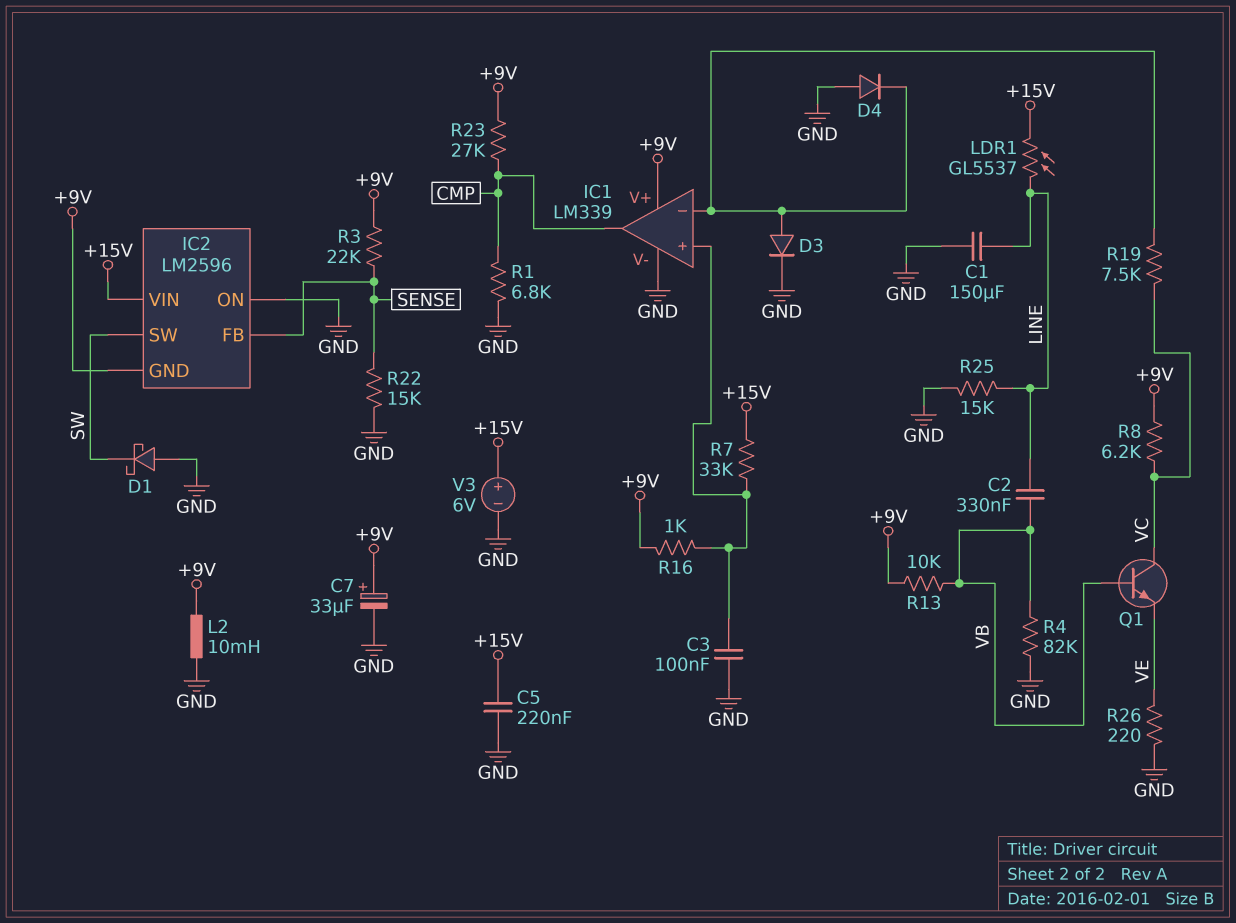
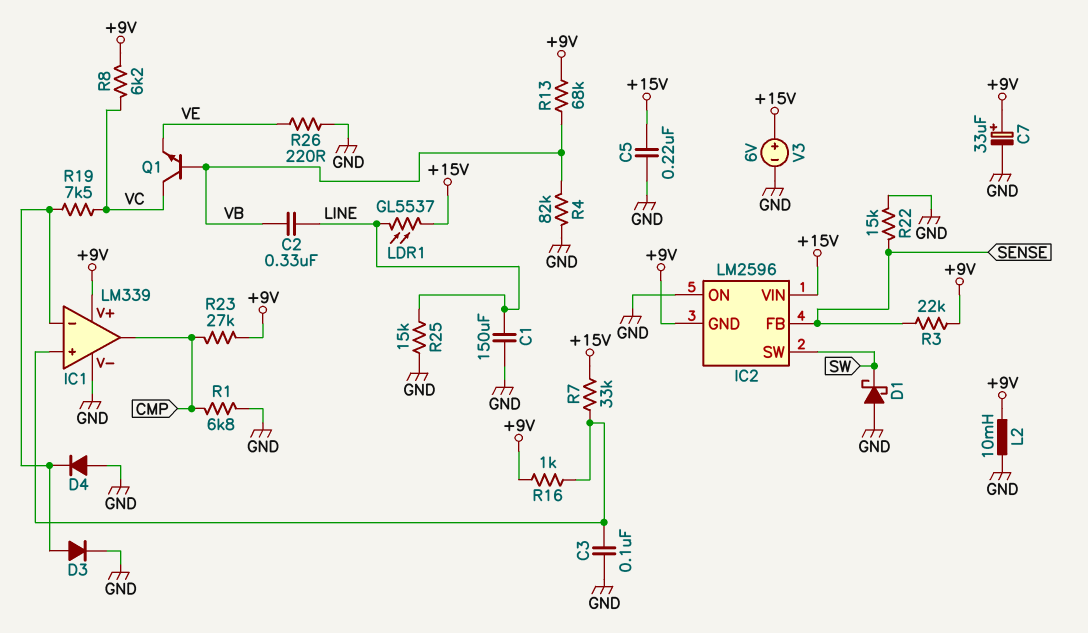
R13: 10k (+9V, VB) -> 68k (+9V, VB)

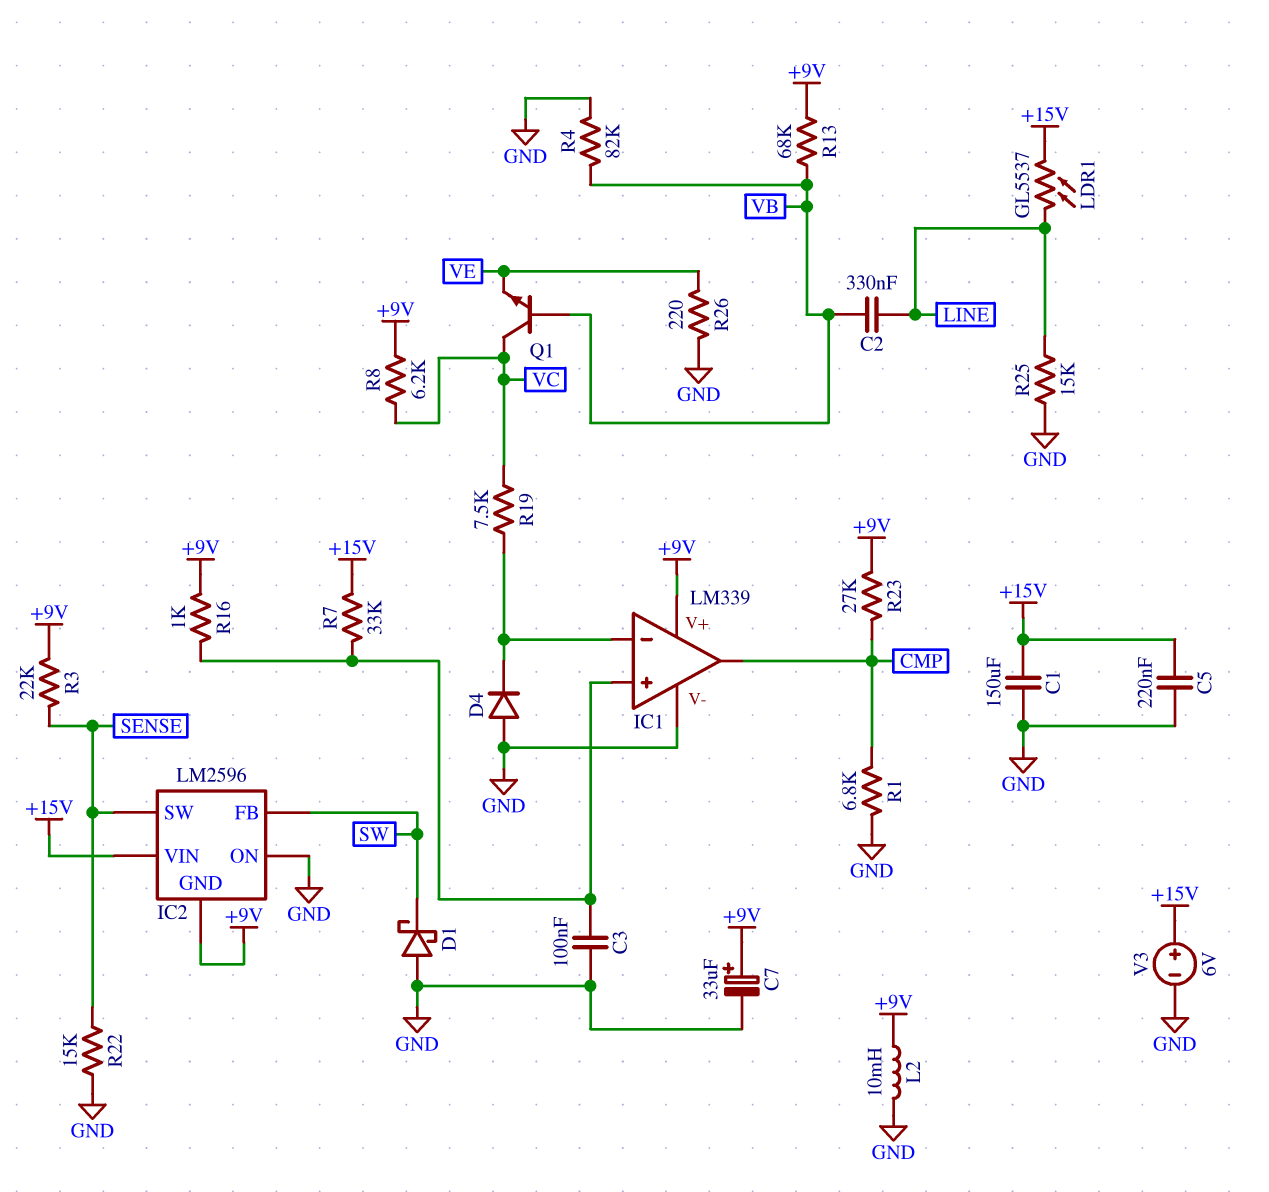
C1: 150uF (GND, LINE) -> 150uF (+15V, GND)
D3: diode (A IC1/in-, K GND) -> none
IC2 pin FB: SENSE -> SW
IC2 pin SW: SW -> SENSE

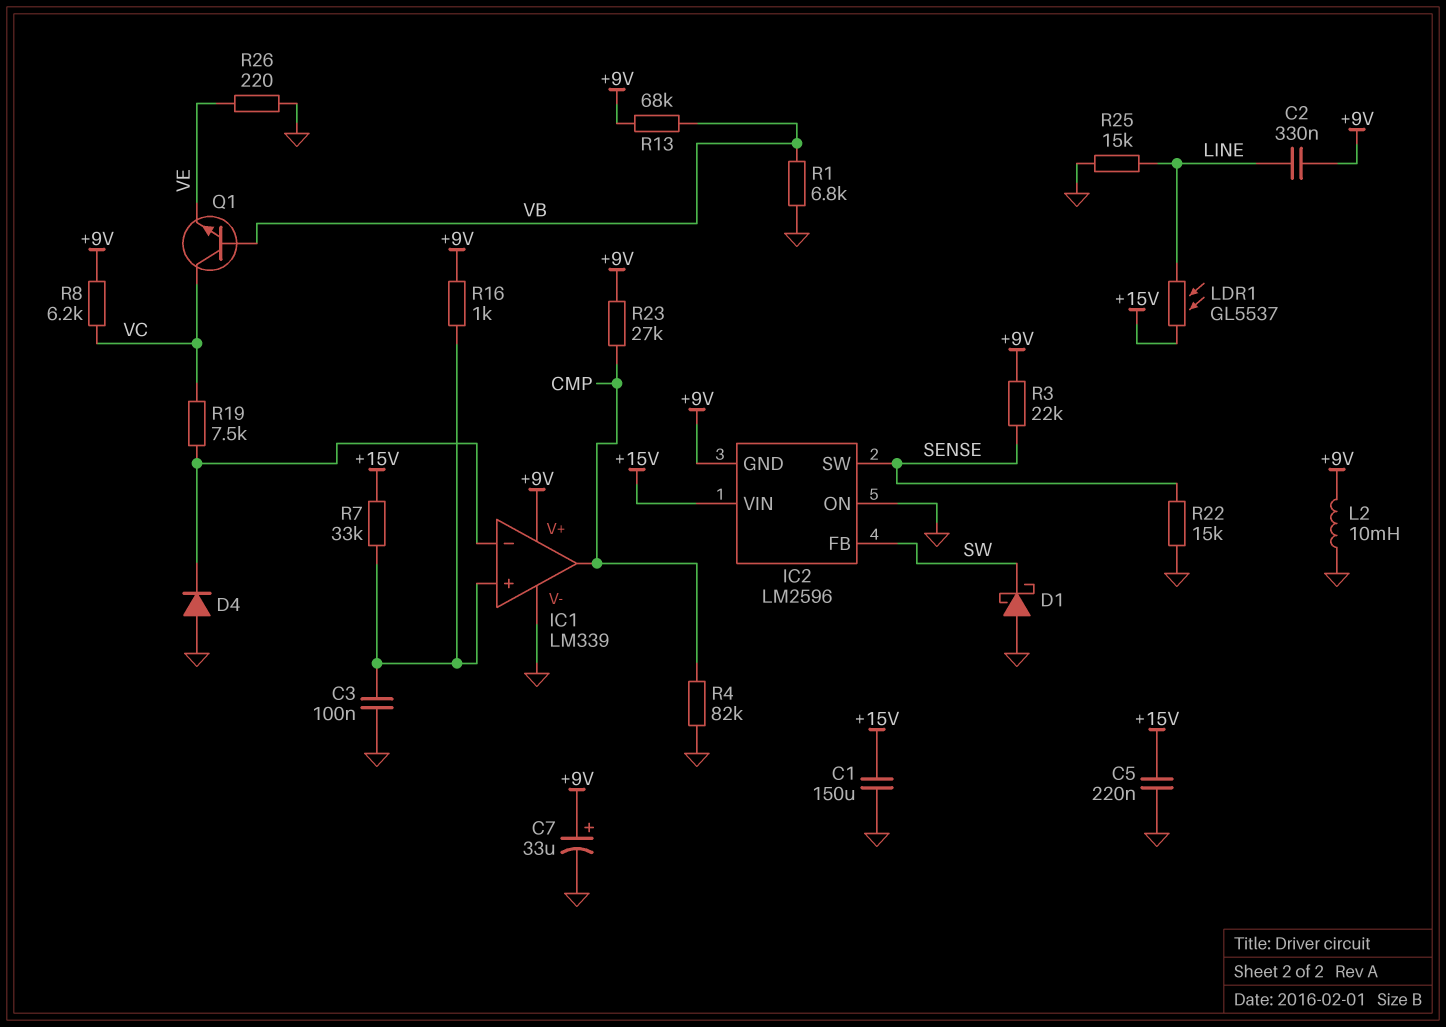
C2: 330nF (LINE, VB) -> 330nF (+9V, LINE)
R1: 6.8k (CMP, GND) -> 6.8k (GND, VB)
R4: 82k (GND, VB) -> 82k (CMP, GND)
V3: 6V (plus +15V, minus GND) -> none

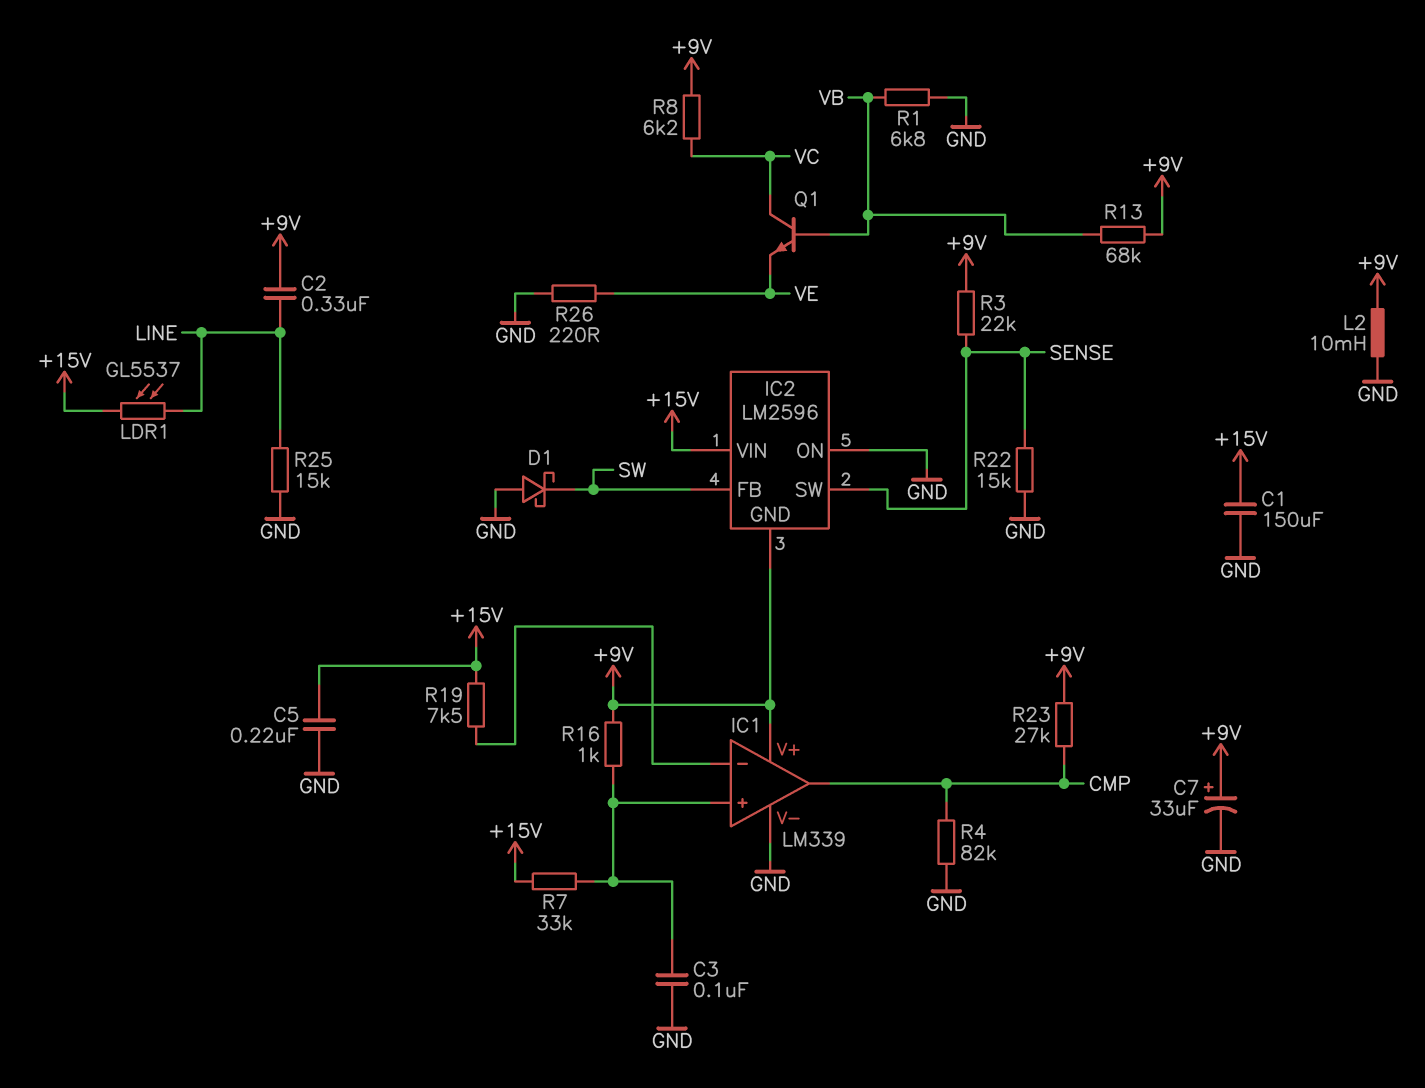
D4: diode (A GND, K IC1/in-) -> none
R19: 7.5k (IC1/in-, VC) -> 7.5k (+15V, IC1/in-)

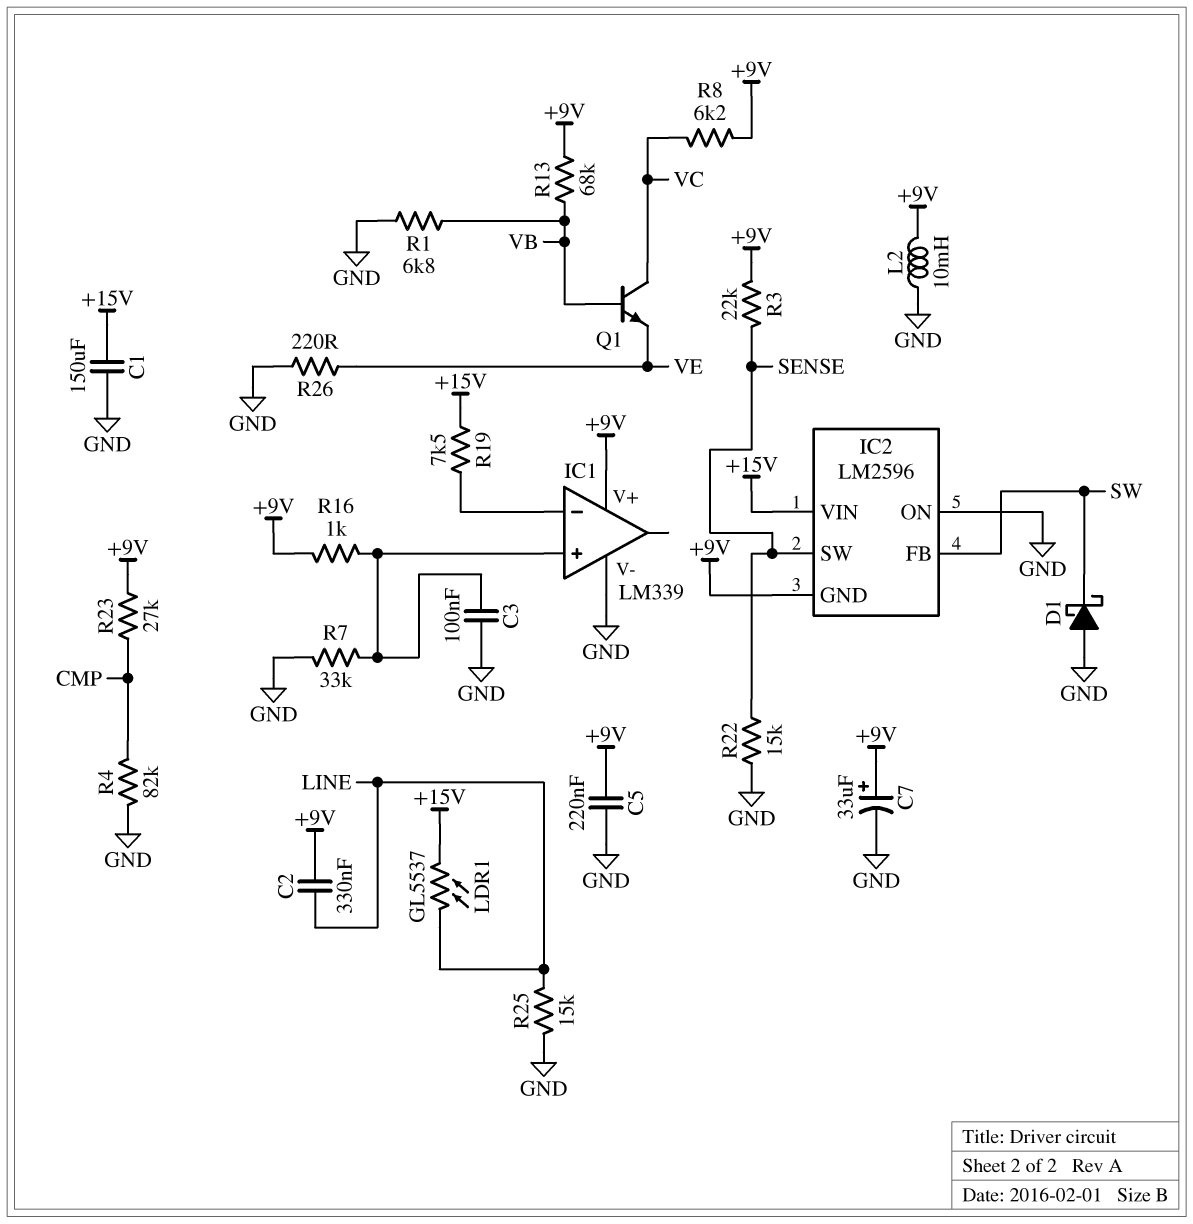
C5: 220nF (+15V, GND) -> 220nF (+9V, GND)
IC1 pin out: CMP -> none
R7: 33k (+15V, IC1/in+) -> 33k (GND, IC1/in+)

